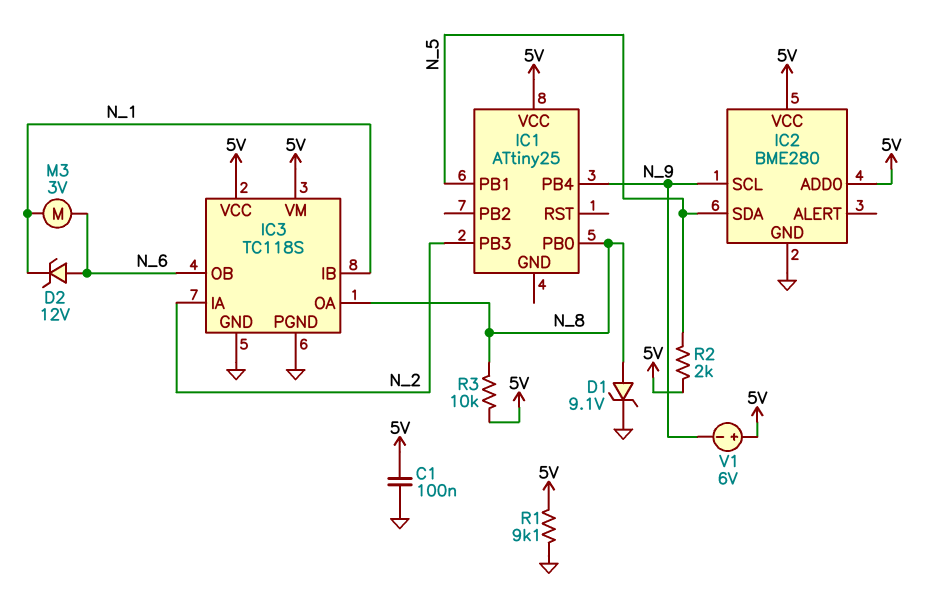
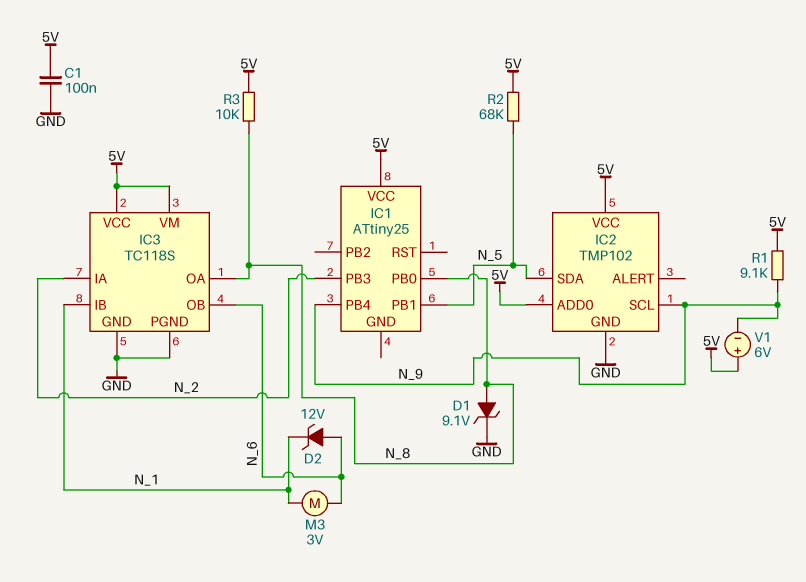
IC2: BME280 -> TMP102
R1: 9.1k (5V, GND) -> 9.1k (5V, N_9)
R2: 2k (5V, N_5) -> 68k (5V, N_5)

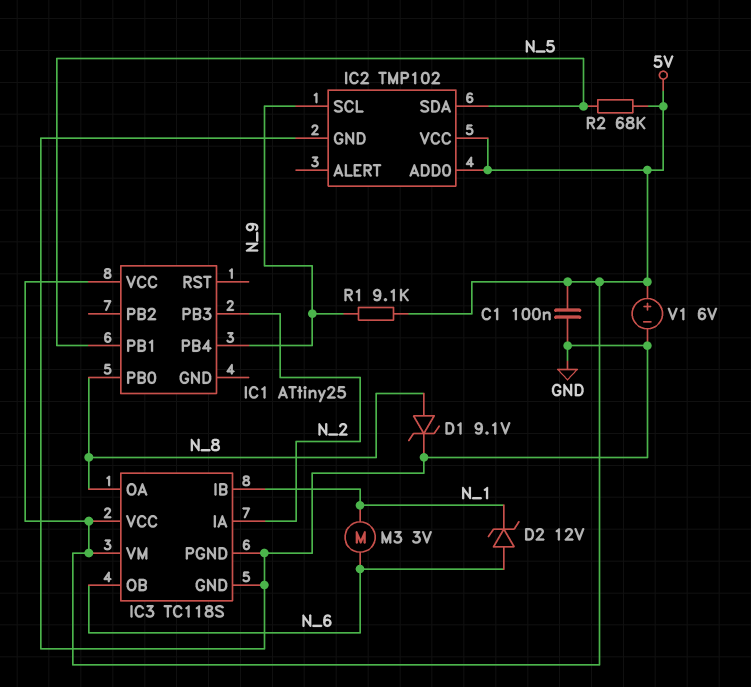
R3: 10k (5V, N_8) -> none
V1: 6V (plus 5V, minus N_9) -> 6V (plus 5V, minus GND)

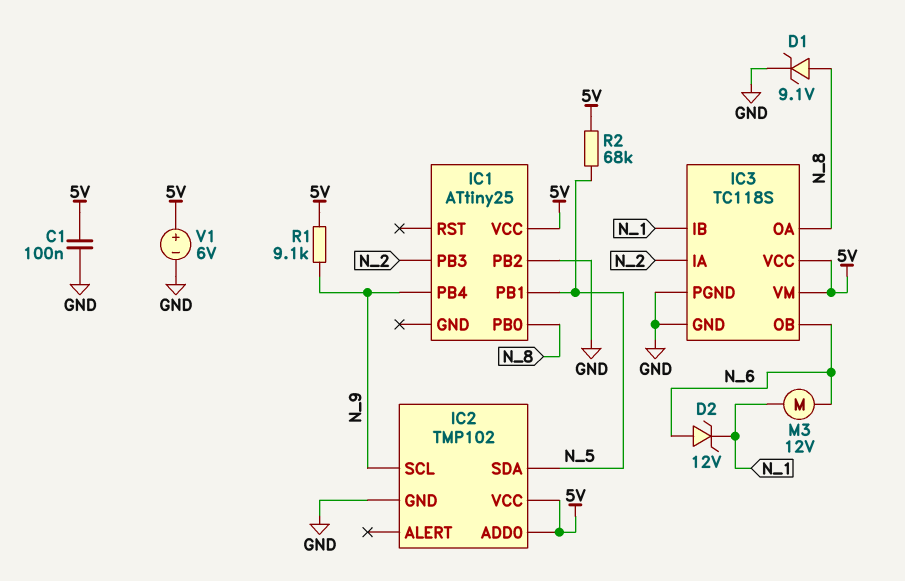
IC1 pin PB2: none -> GND
M3: motor 3V (N_1, N_6) -> motor 12V (N_1, N_6)

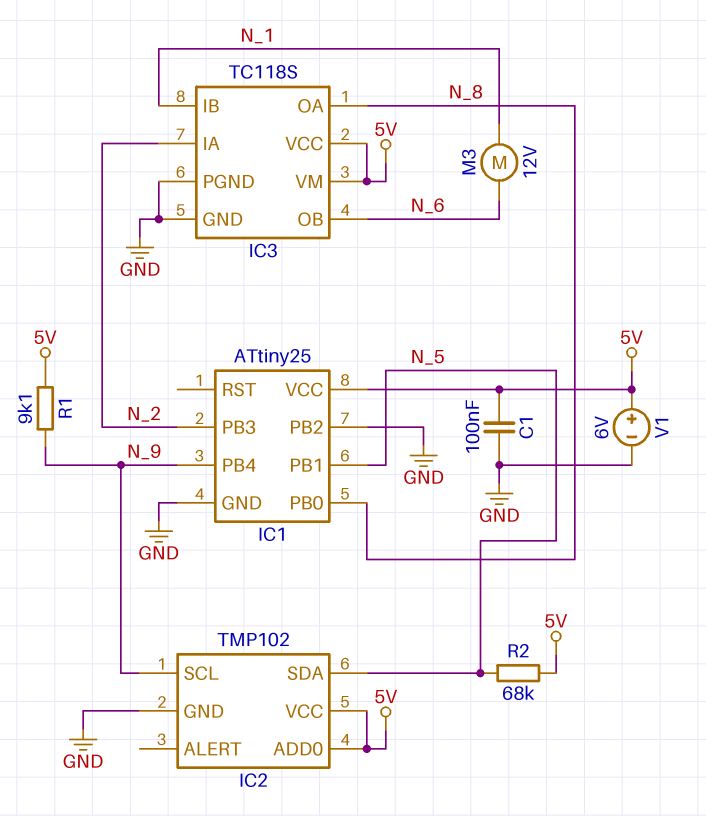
D1: zener 9.1V (A N_8, K GND) -> none
D2: zener 12V (A N_6, K N_1) -> none
IC1 pin GND: none -> GND

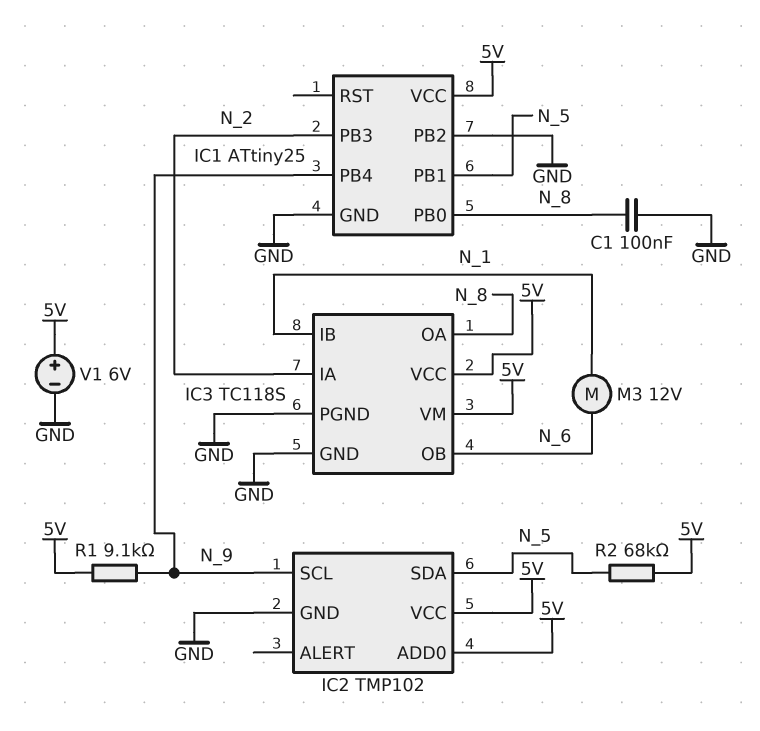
C1: 100nF (5V, GND) -> 100nF (GND, N_8)

